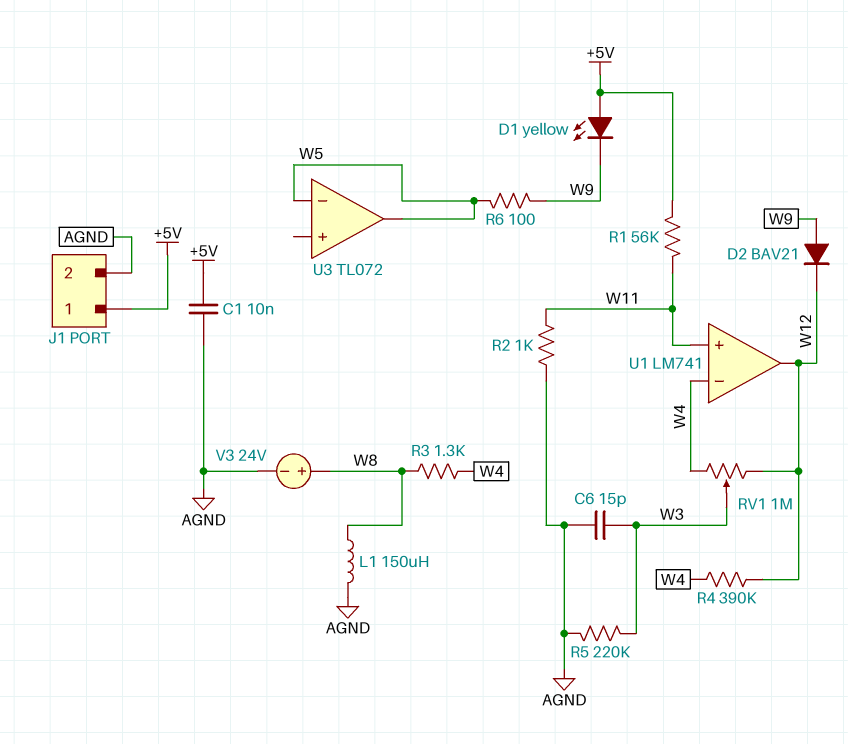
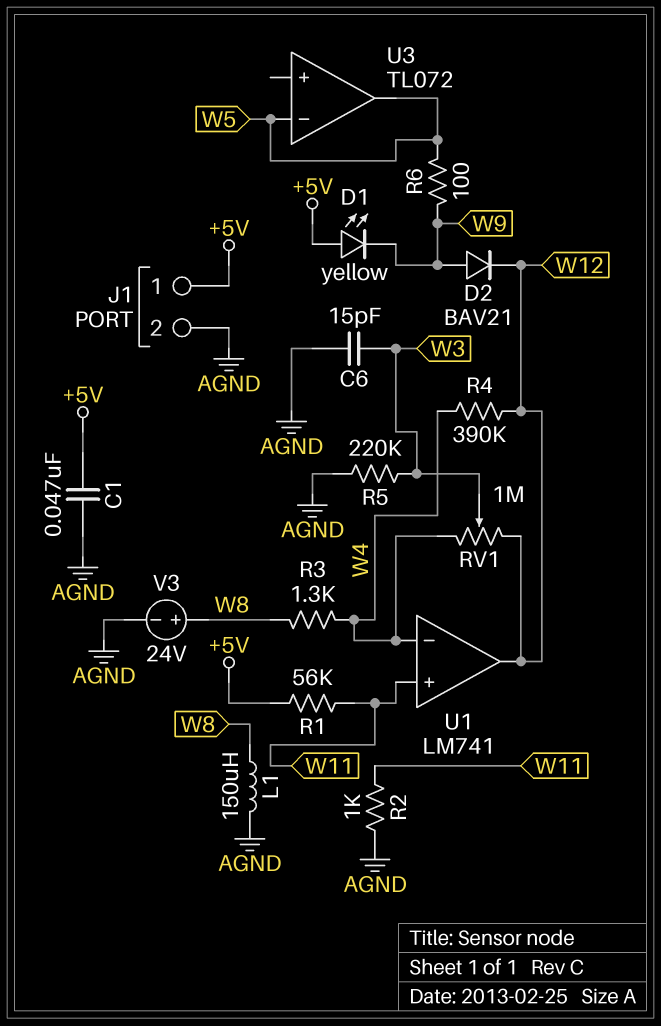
C1: 10nF (+5V, AGND) -> 47nF (+5V, AGND)

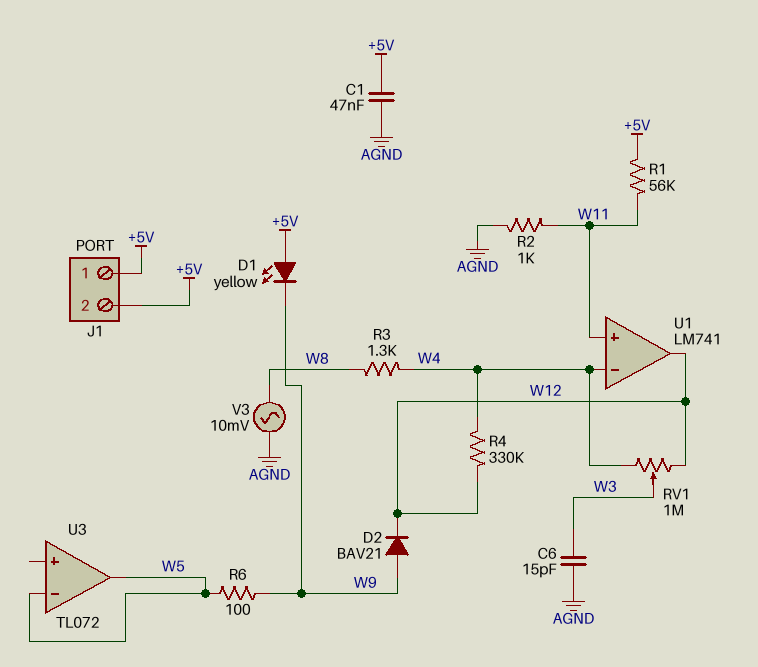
J1 pin 2: AGND -> +5V
L1: 150uH (AGND, W8) -> none
R4: 390k (W4, W12) -> 330k (W4, W12)
R5: 220k (AGND, W3) -> none
V3: 24V (plus W8, minus AGND) -> AC 10mV (AGND, W8)

